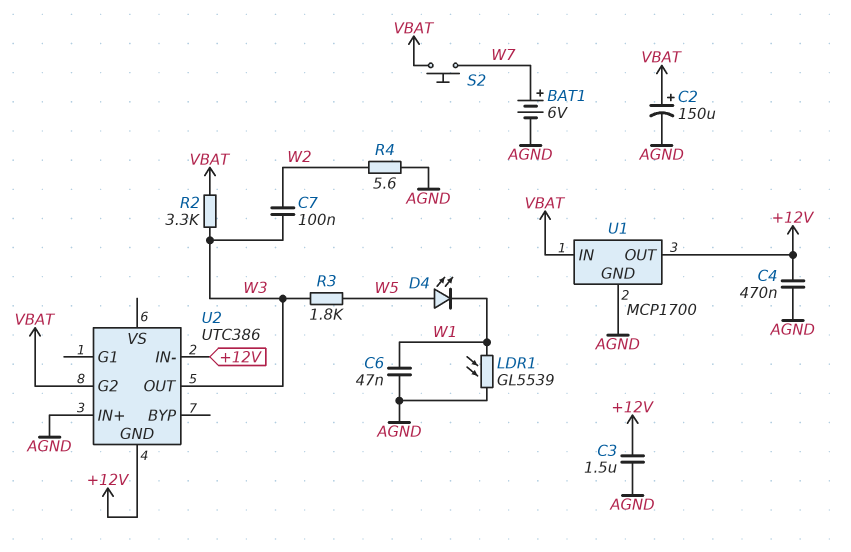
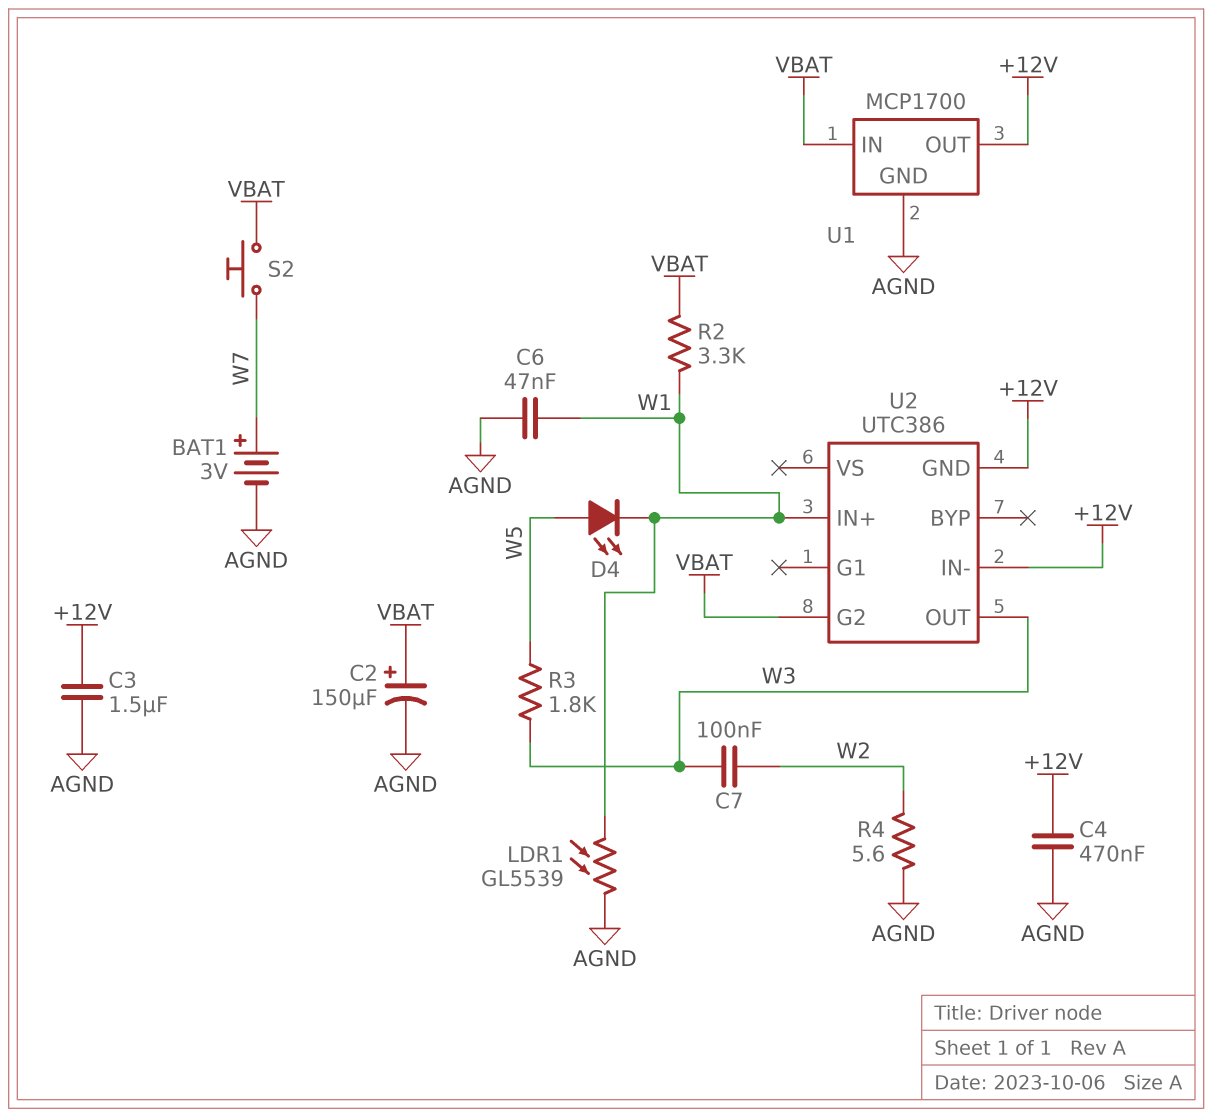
BAT1: 6V (plus W7, minus AGND) -> 3V (plus W7, minus AGND)
R2: 3.3k (VBAT, W3) -> 3.3k (VBAT, W1)
U2 pin IN+: AGND -> W1

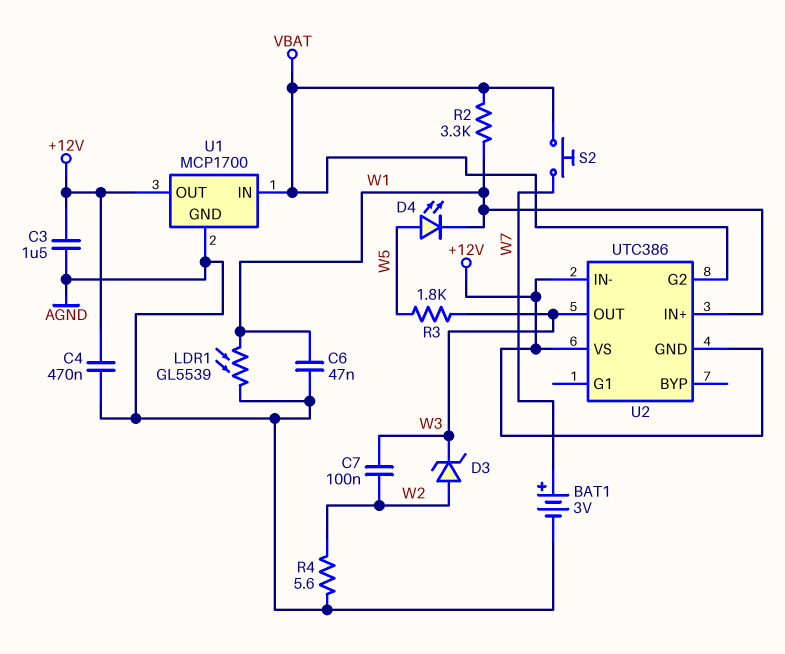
C2: 150uF (plus VBAT, minus AGND) -> none
D3: none -> zener (A W2, K W3)
U2 pin VS: none -> +12V

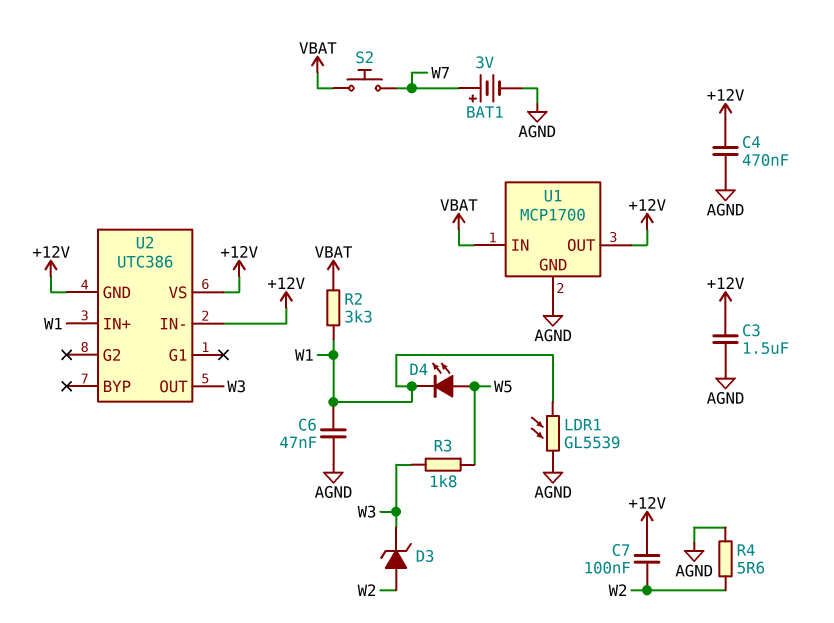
C7: 100nF (W2, W3) -> 100nF (+12V, W2)
U2 pin G2: VBAT -> none

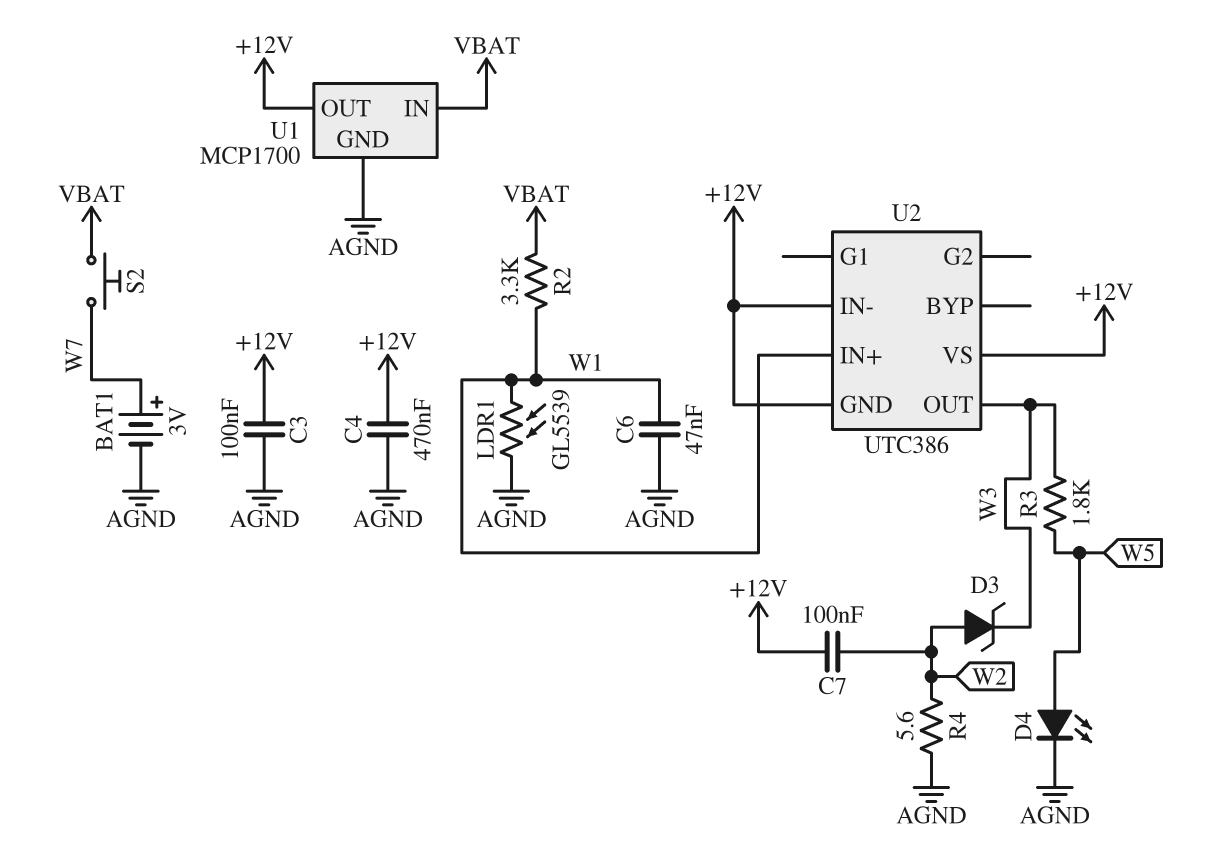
C3: 1.5uF (+12V, AGND) -> 100nF (+12V, AGND)
D4: LED (A W5, K W1) -> LED (A W5, K AGND)

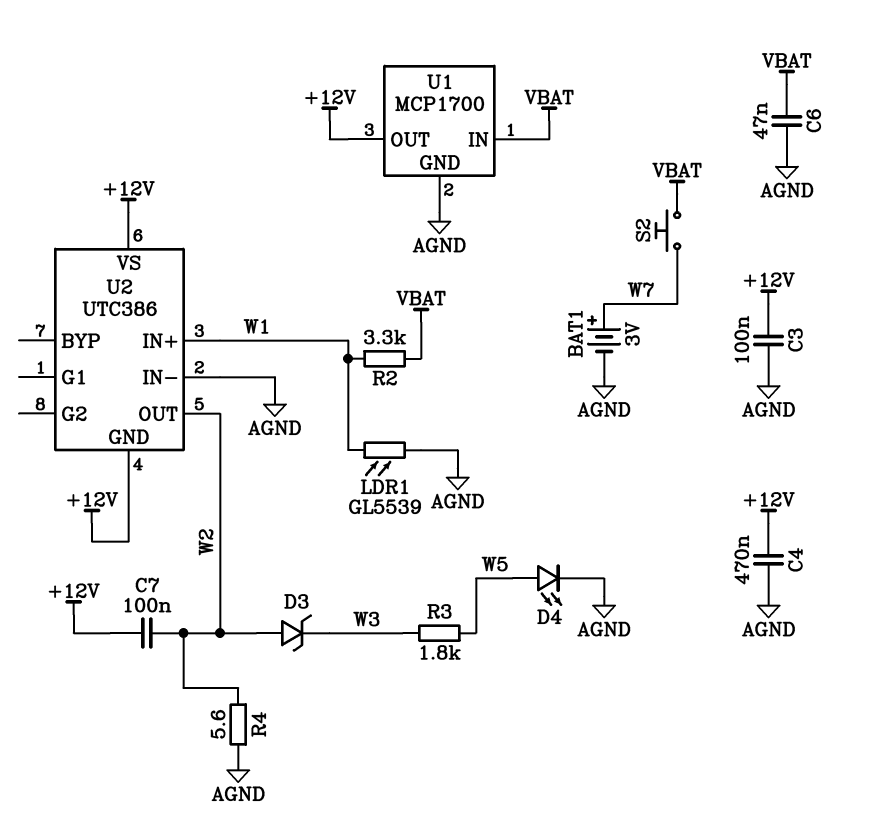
C6: 47nF (AGND, W1) -> 47nF (AGND, VBAT)
U2 pin IN-: +12V -> AGND
U2 pin OUT: W3 -> W2

